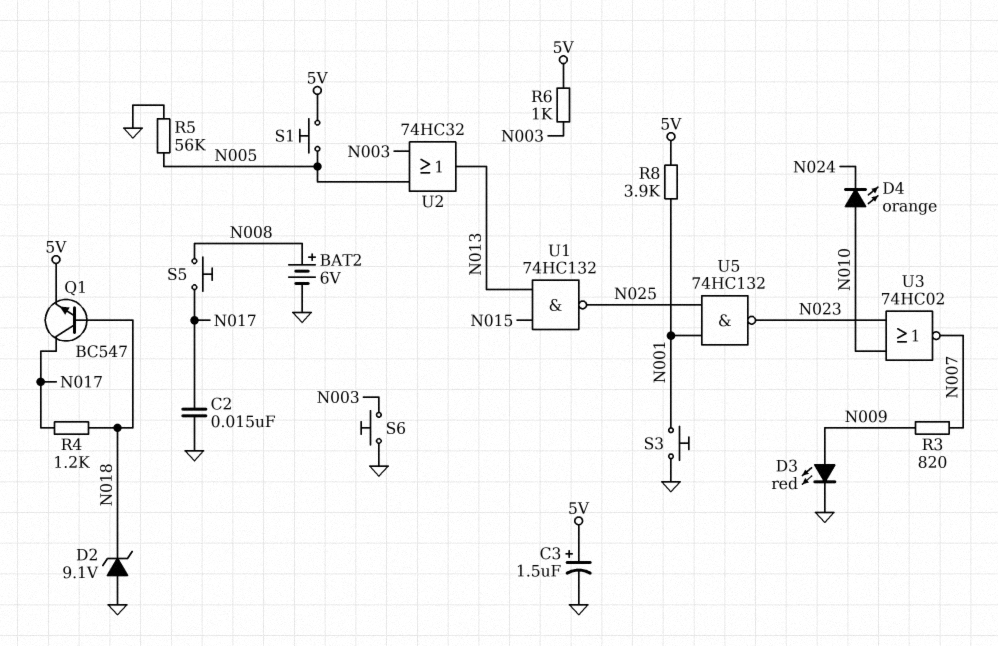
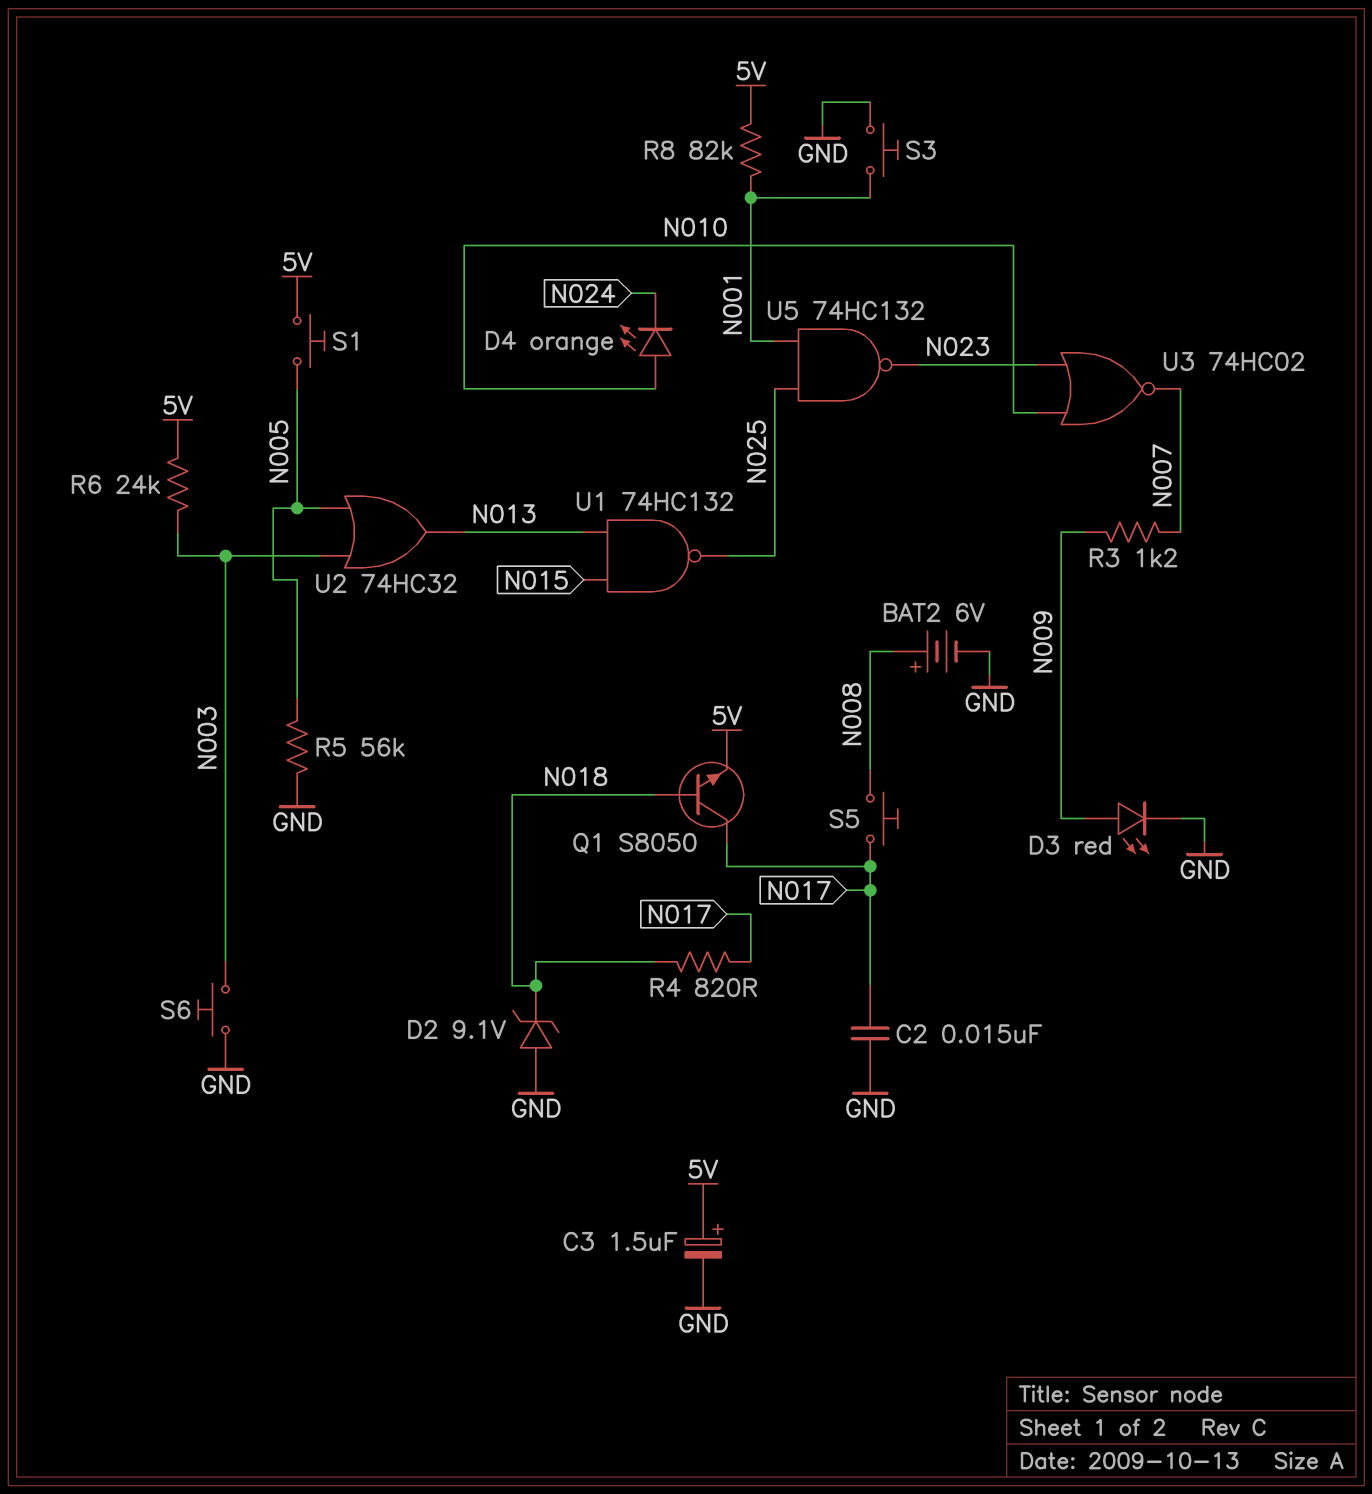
Q1: NPN BC547 (B N018, C N017, E 5V) -> NPN S8050 (B N018, C N017, E 5V)
R3: 820 (N007, N009) -> 1.2k (N007, N009)
R4: 1.2k (N017, N018) -> 820 (N017, N018)
R6: 1k (5V, N003) -> 24k (5V, N003)
R8: 3.9k (5V, N001) -> 82k (5V, N001)

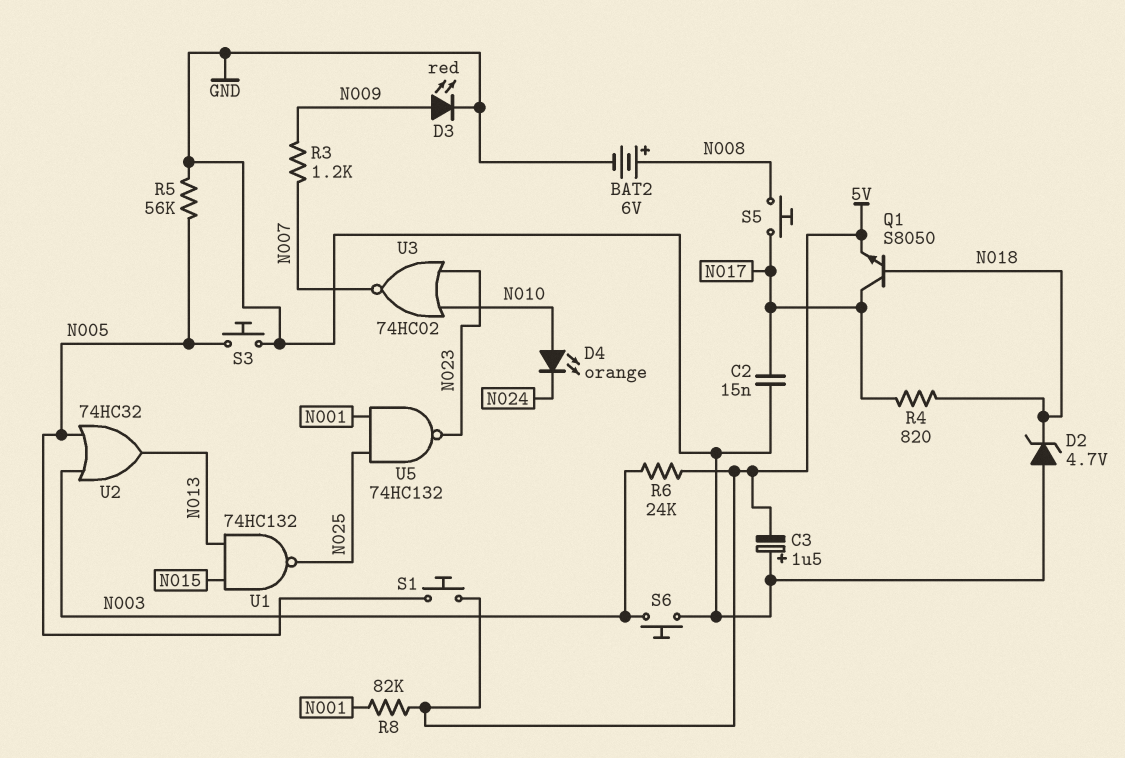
C3: 1.5uF (plus 5V, minus GND) -> 1.5uF (plus GND, minus 5V)
D2: zener 9.1V (A GND, K N018) -> zener 4.7V (A GND, K N018)
S3: button (GND, N001) -> button (GND, N005)

